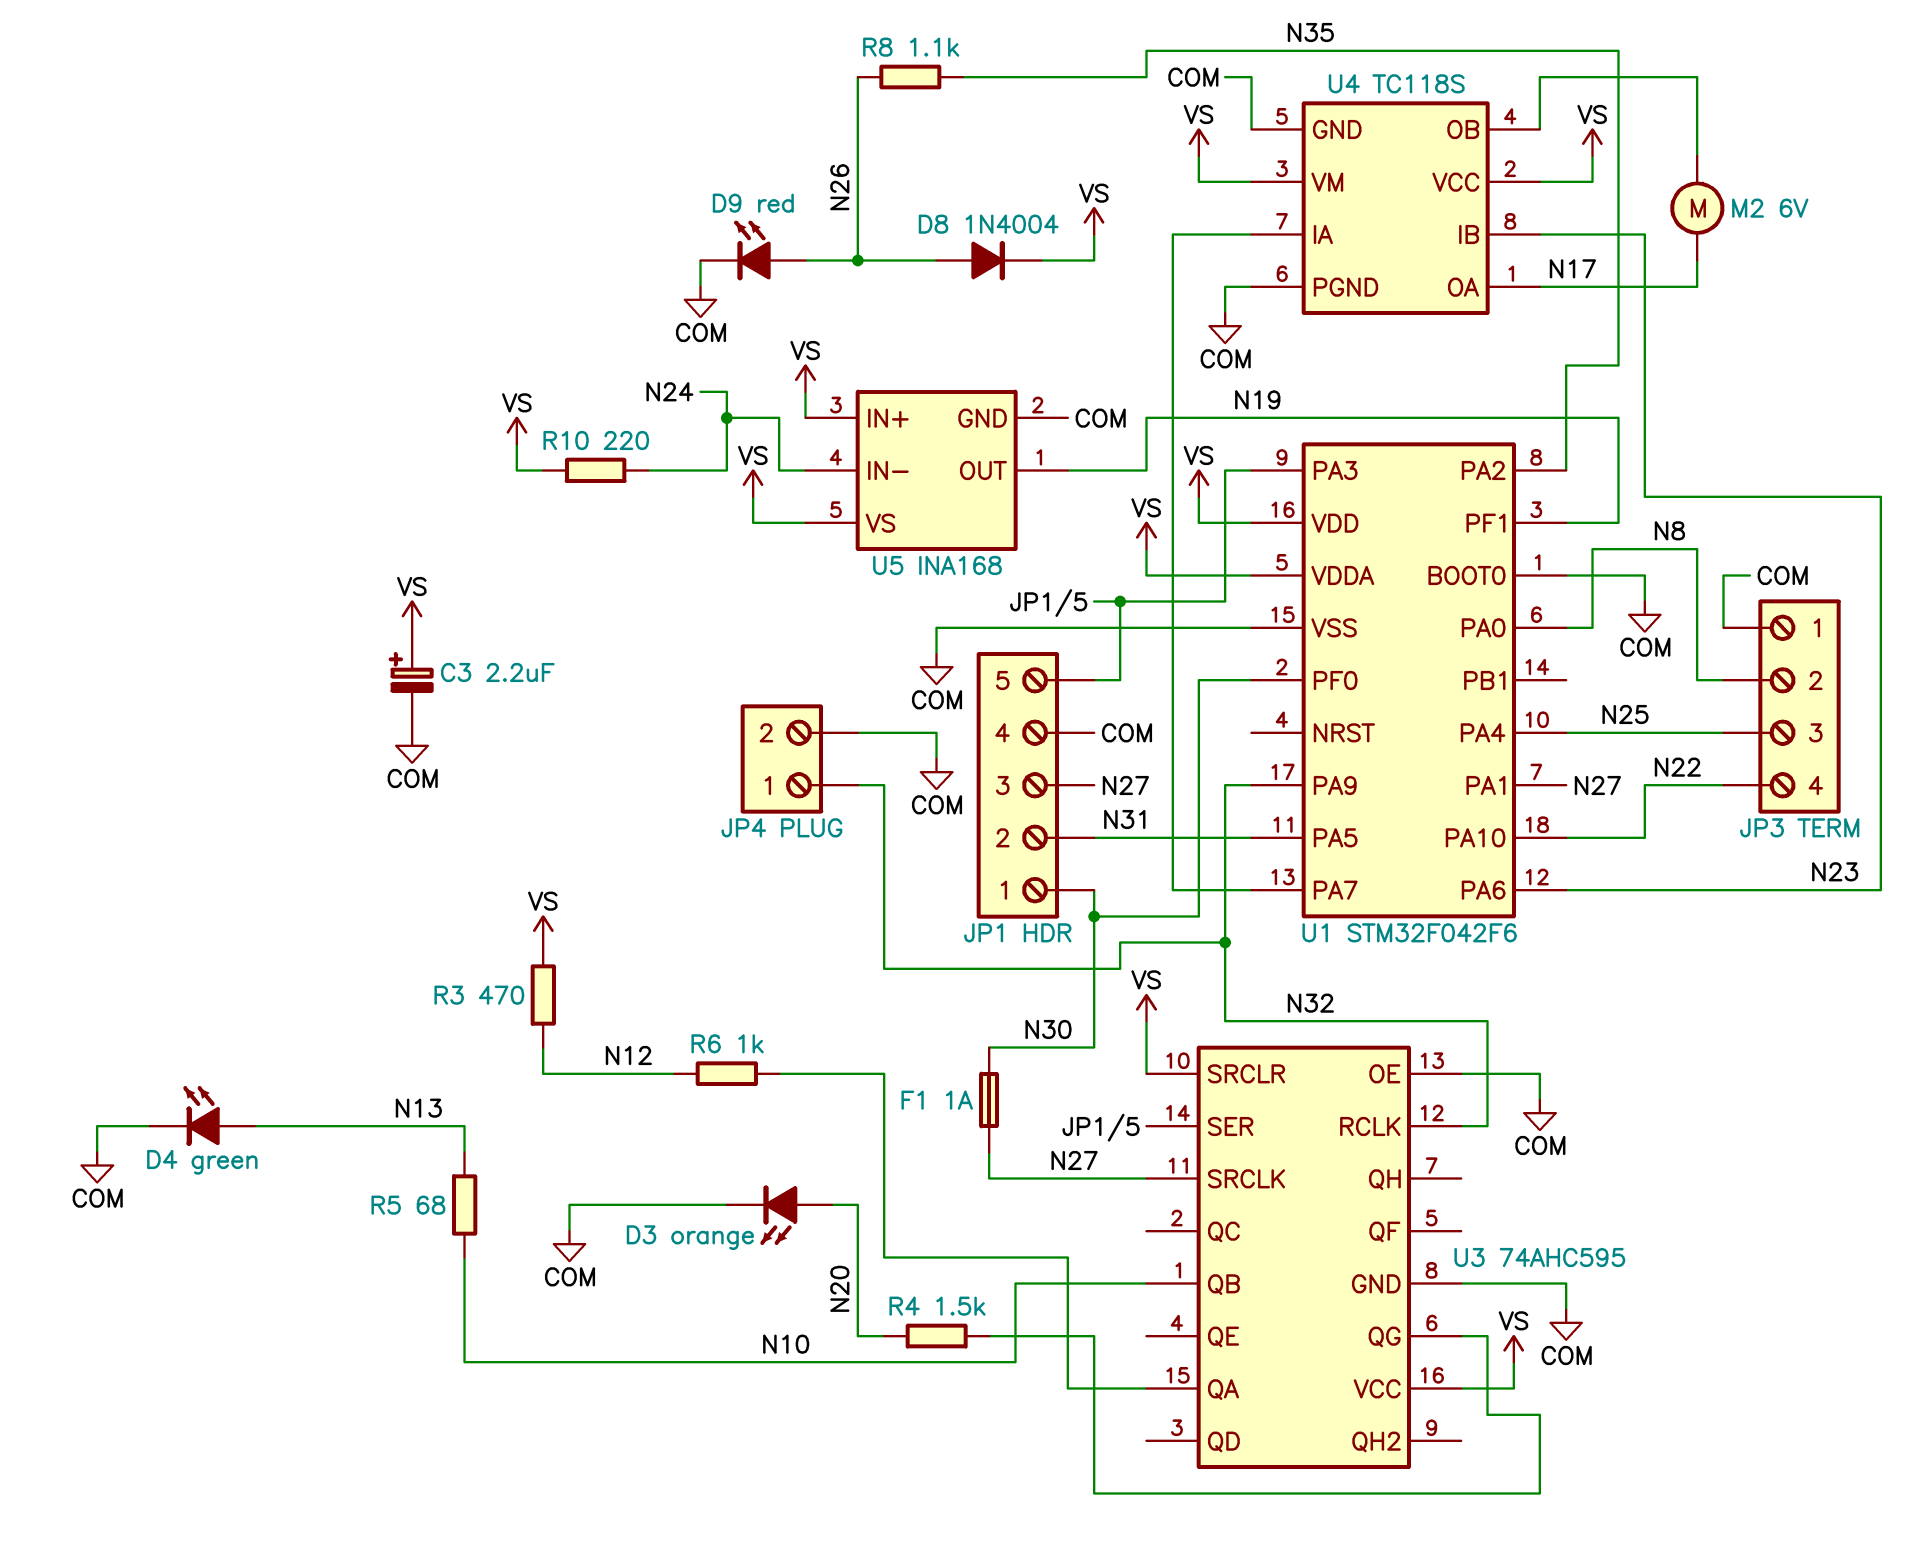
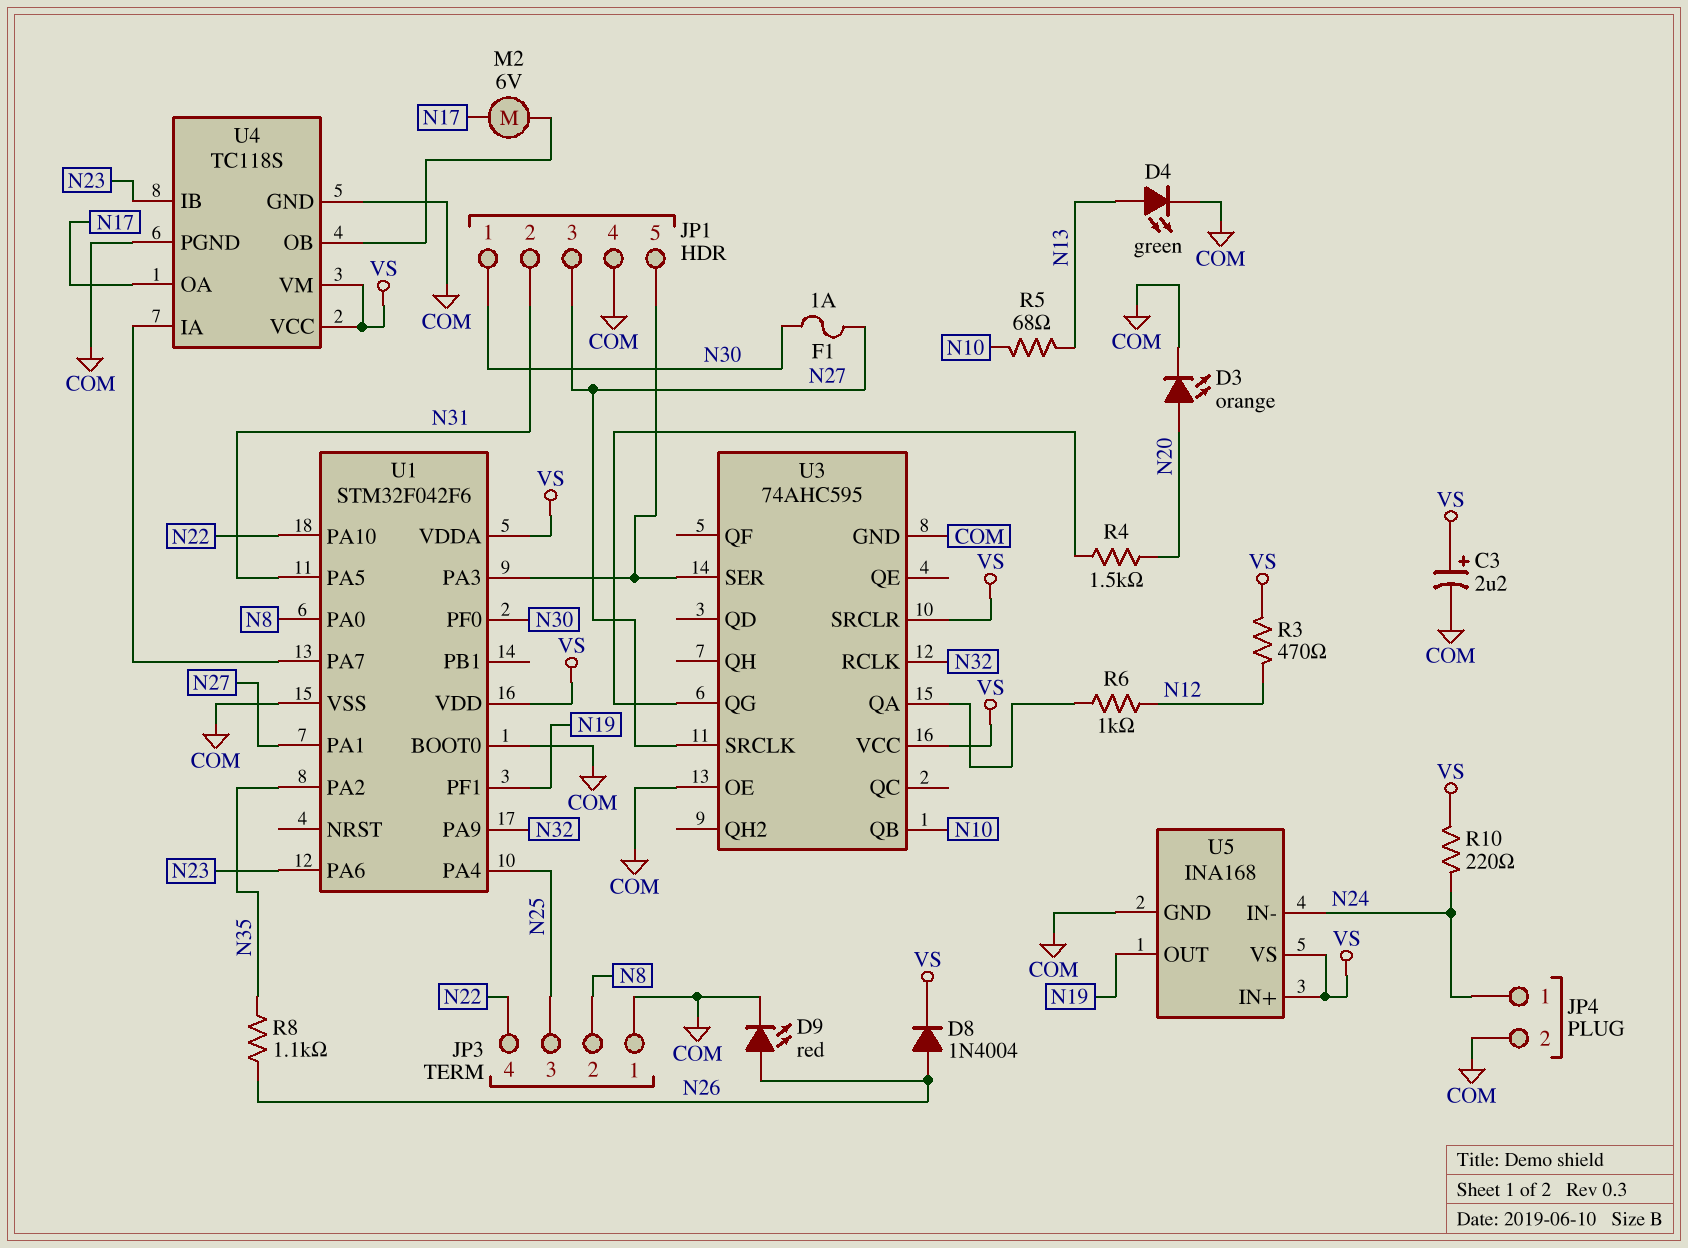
JP4 pin 1: N32 -> N24

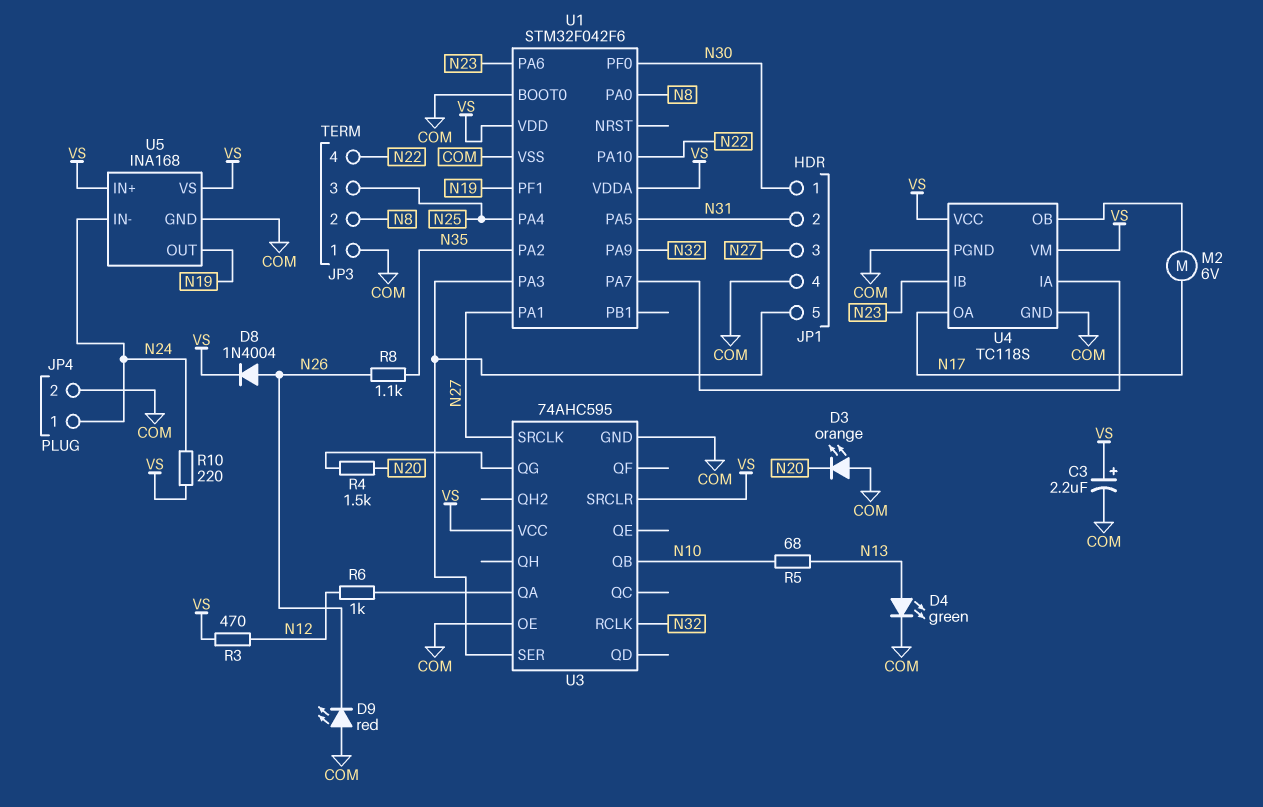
D3: LED orange (A N20, K COM) -> LED orange (A COM, K N20)
D9: LED red (A N26, K COM) -> LED red (A COM, K N26)
F1: 1A (N27, N30) -> none

